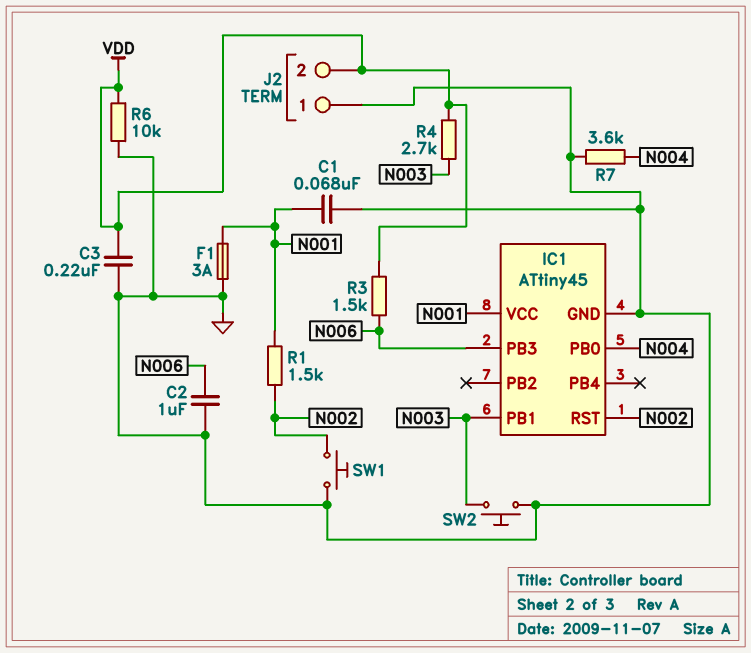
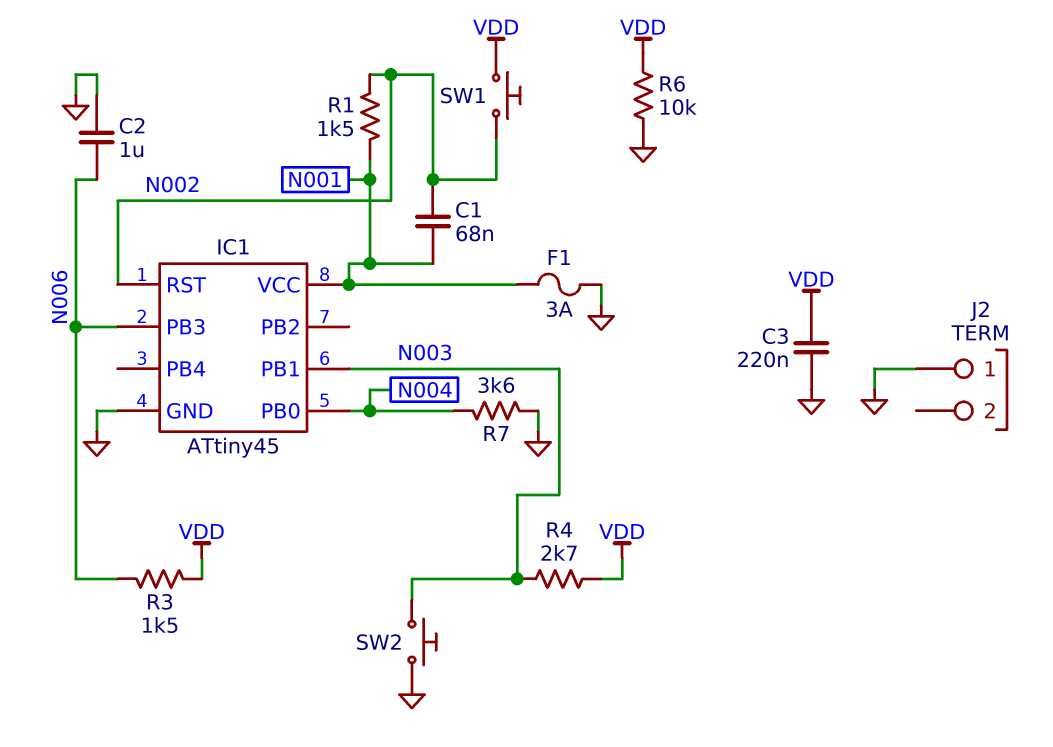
C1: 68nF (GND, N001) -> 68nF (N001, N002)
J2 pin 2: VDD -> none
SW1: button (GND, N002) -> button (N002, VDD)

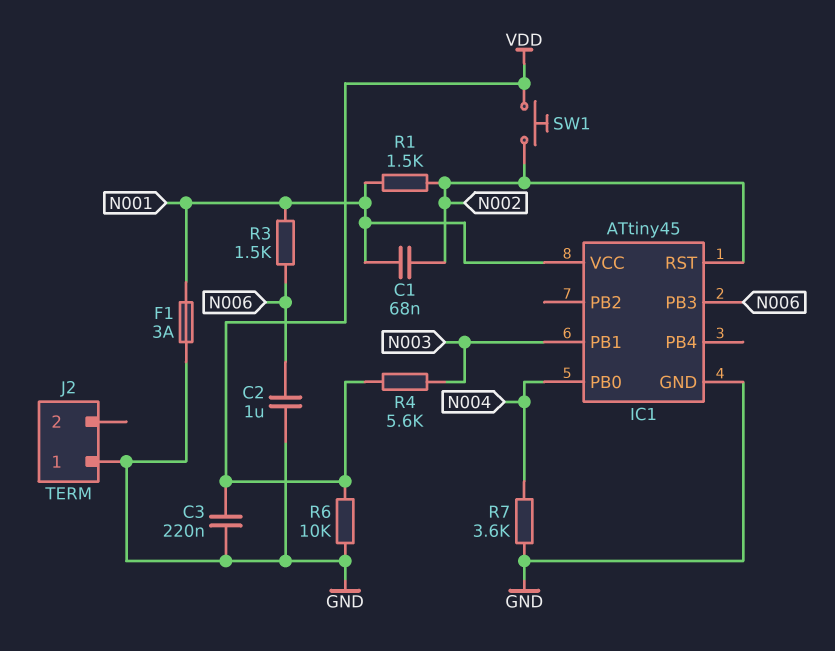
R3: 1.5k (N006, VDD) -> 1.5k (N001, N006)
R4: 2.7k (N003, VDD) -> 5.6k (N003, VDD)
SW2: button (GND, N003) -> none

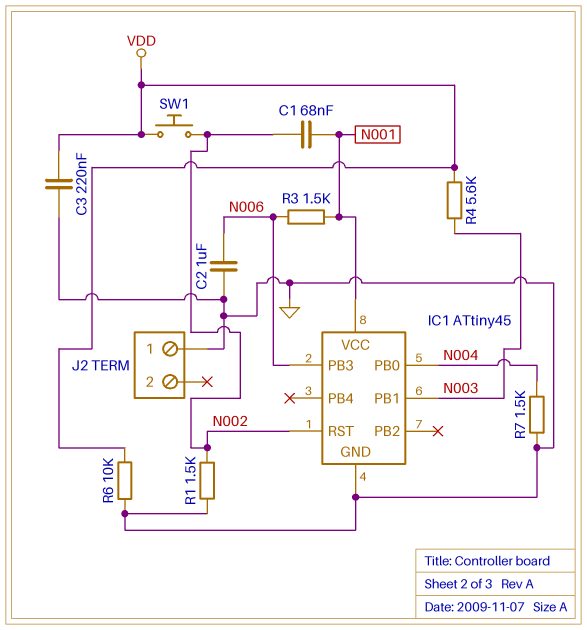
F1: 3A (GND, N001) -> none
R1: 1.5k (N001, N002) -> 1.5k (GND, N002)
R7: 3.6k (GND, N004) -> 1.5k (GND, N004)

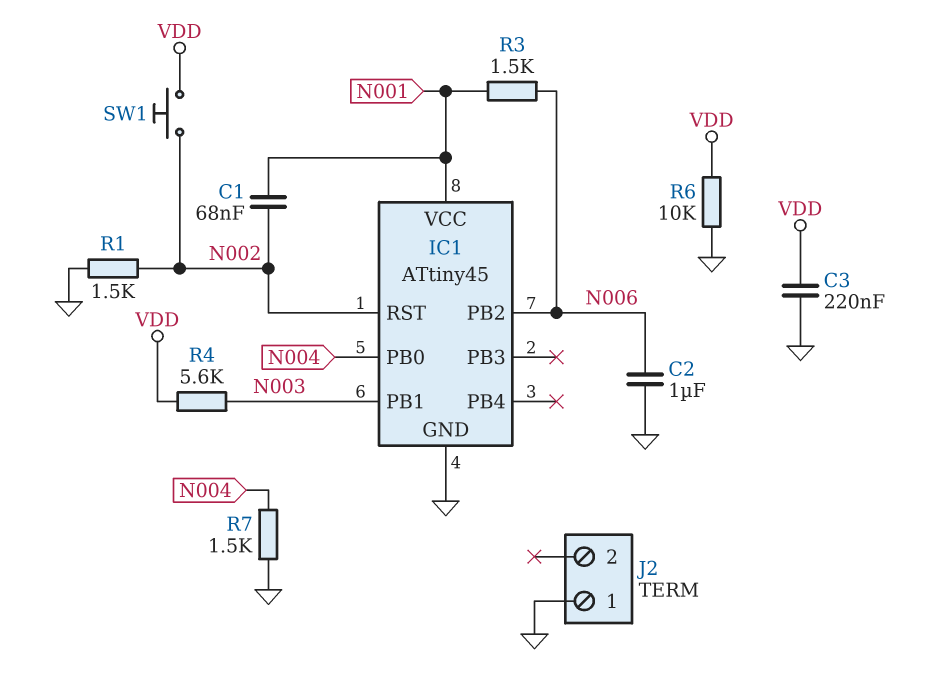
IC1 pin PB2: none -> N006
IC1 pin PB3: N006 -> none

